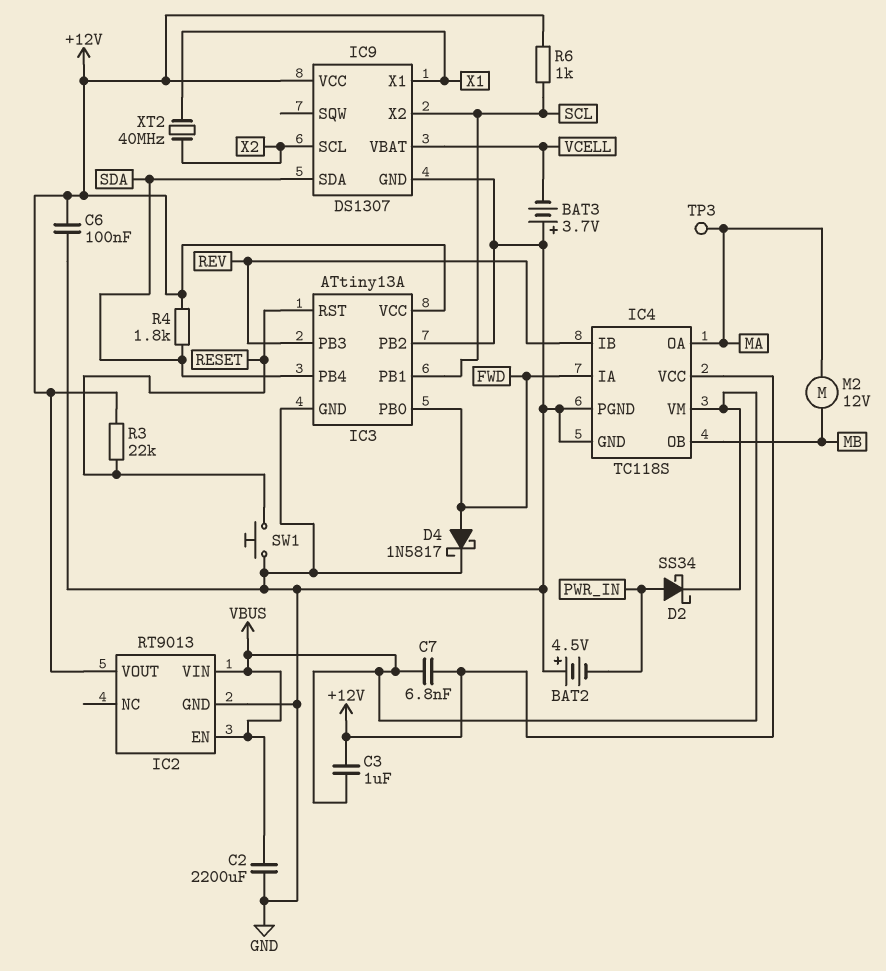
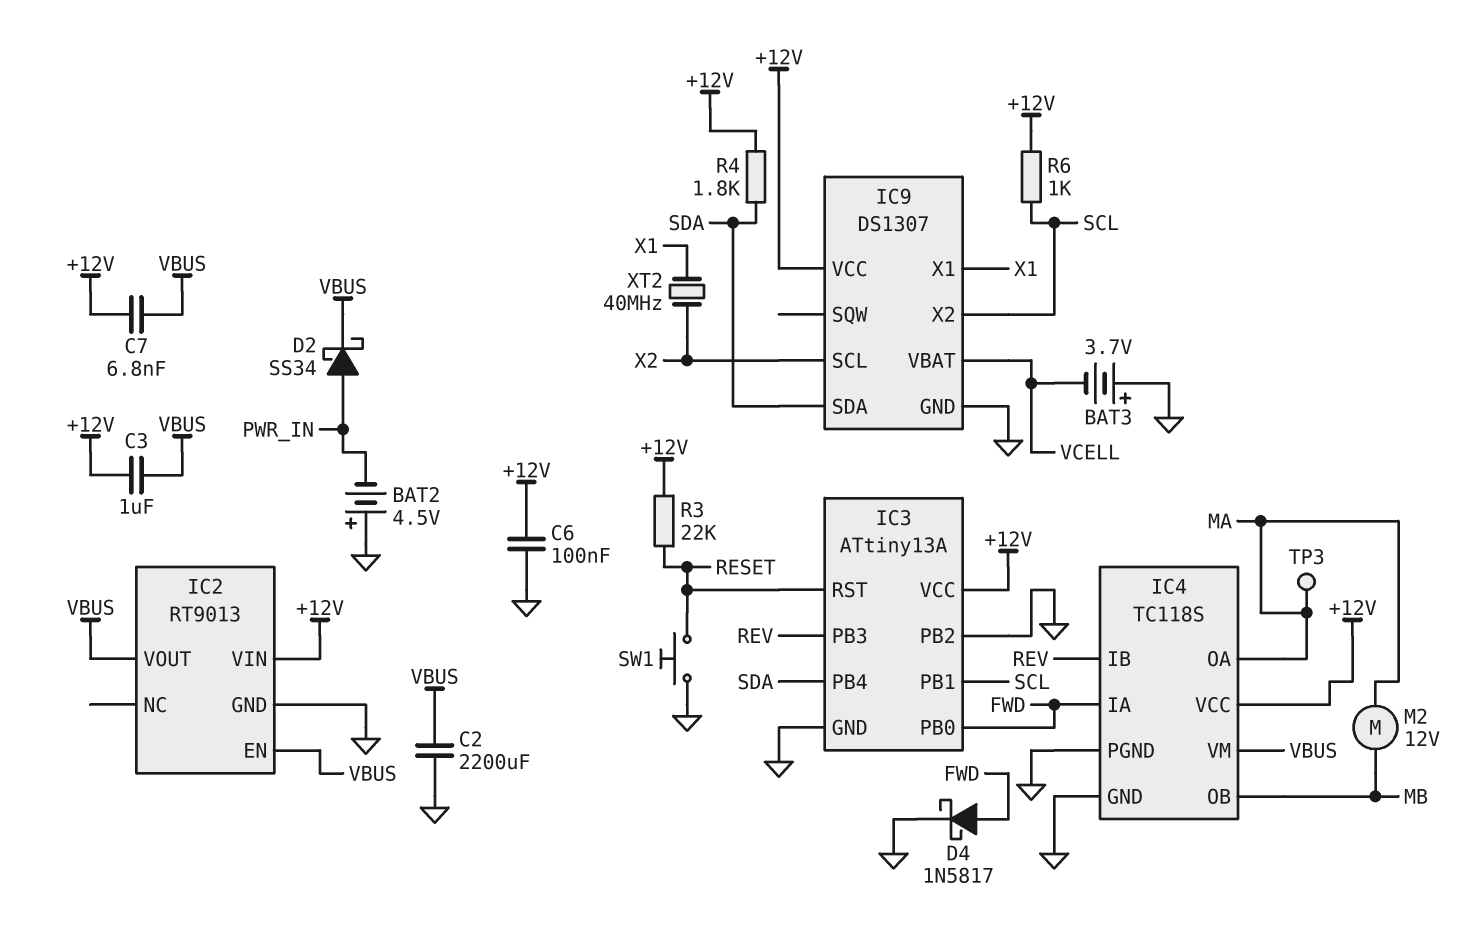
IC2 pin VIN: VBUS -> +12V
IC2 pin VOUT: +12V -> VBUS

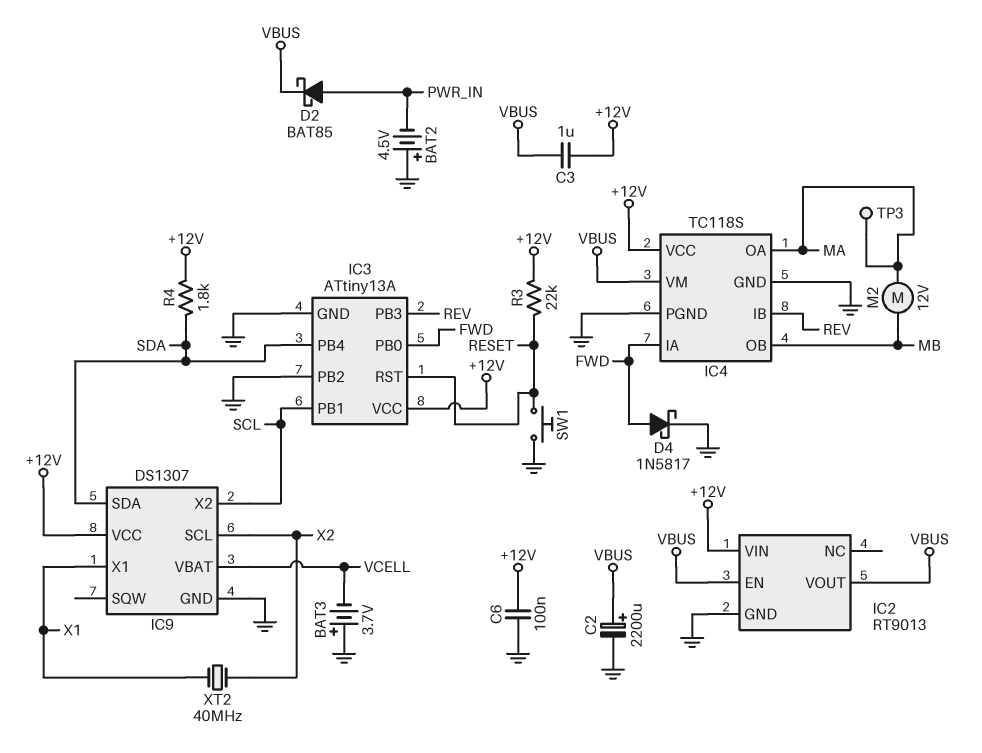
C2: 2200uF (GND, VBUS) -> 2200uF (plus VBUS, minus GND)
C7: 6.8nF (+12V, VBUS) -> none
D2: schottky SS34 (A PWR_IN, K VBUS) -> schottky BAT85 (A PWR_IN, K VBUS)
R6: 1k (+12V, SCL) -> none

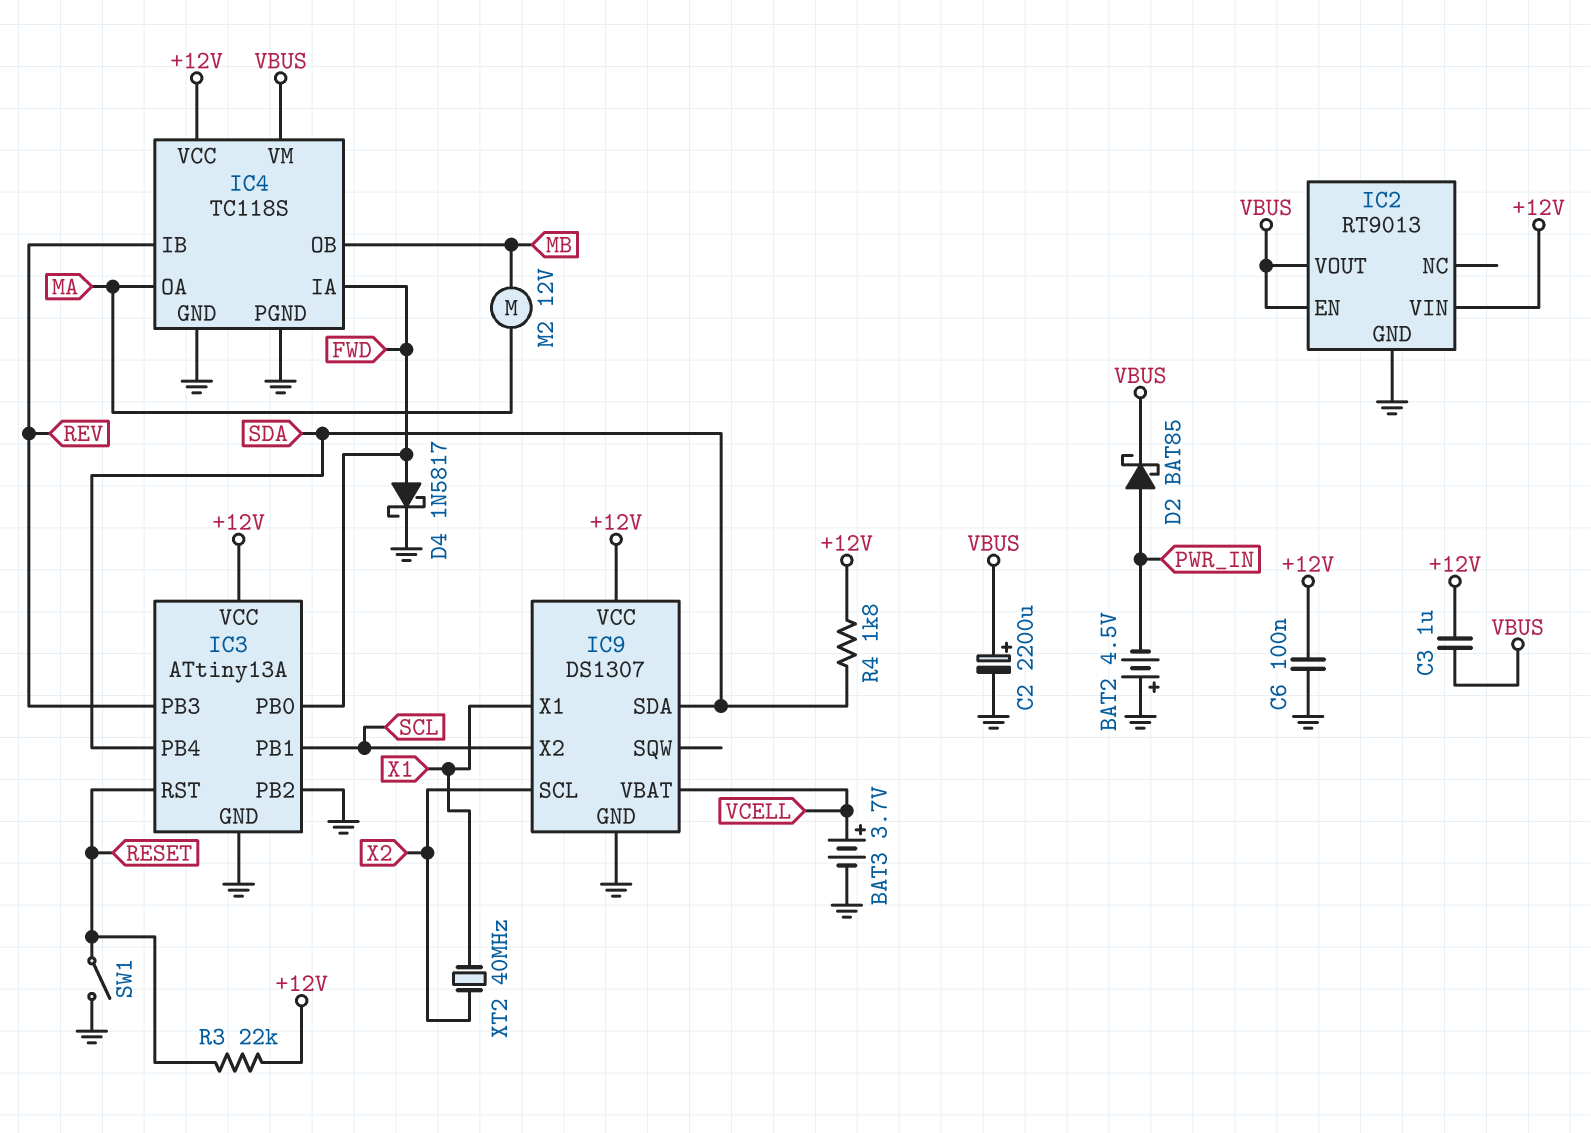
BAT3: 3.7V (plus GND, minus VCELL) -> 3.7V (plus VCELL, minus GND)
SW1: button (GND, RESET) -> switch (GND, RESET)
TP3: test point (MA) -> none

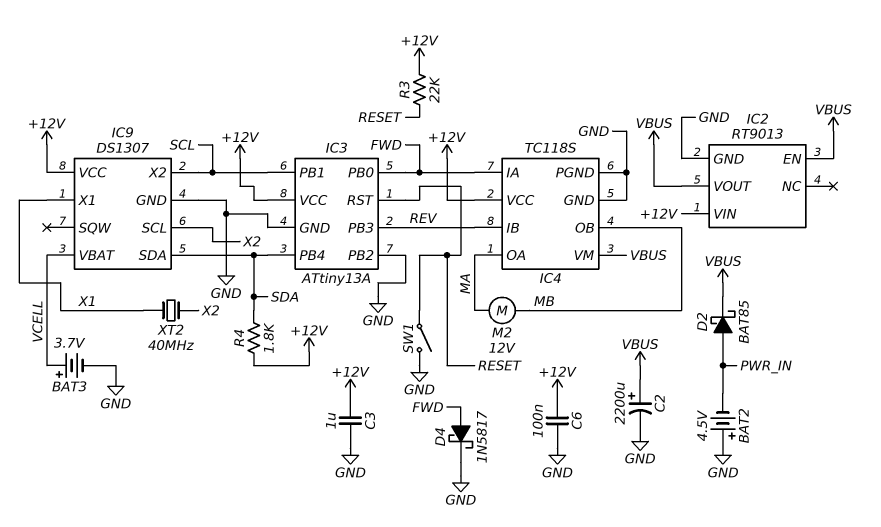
C3: 1uF (+12V, VBUS) -> 1uF (+12V, GND)

